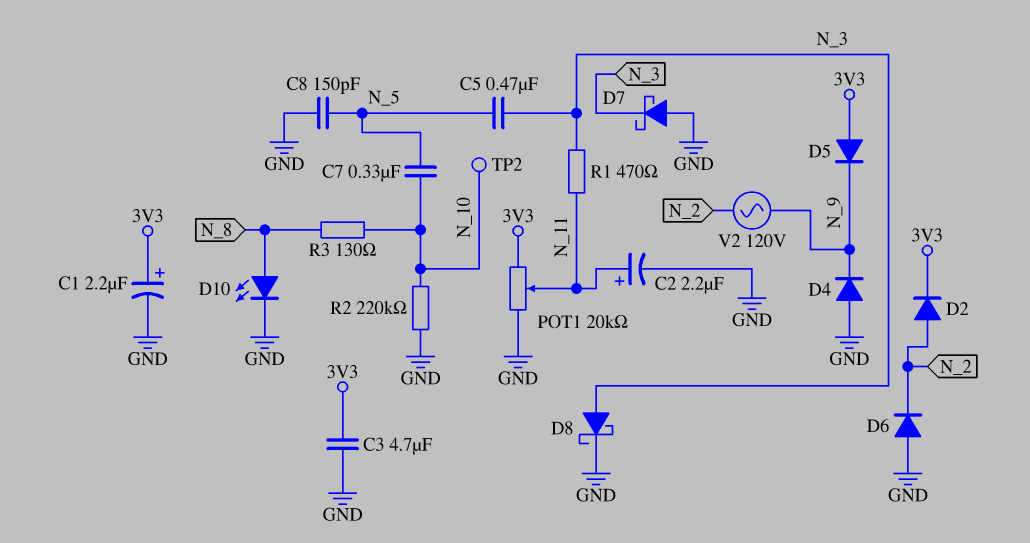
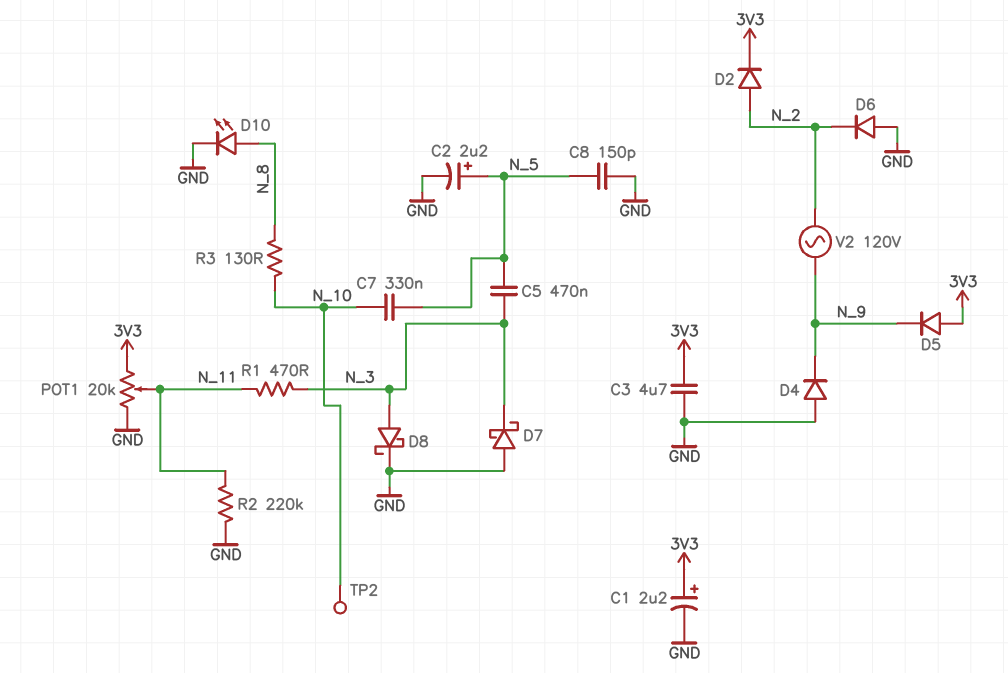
C2: 2.2uF (plus N_11, minus GND) -> 2.2uF (plus N_5, minus GND)
R2: 220k (GND, N_10) -> 220k (GND, N_11)

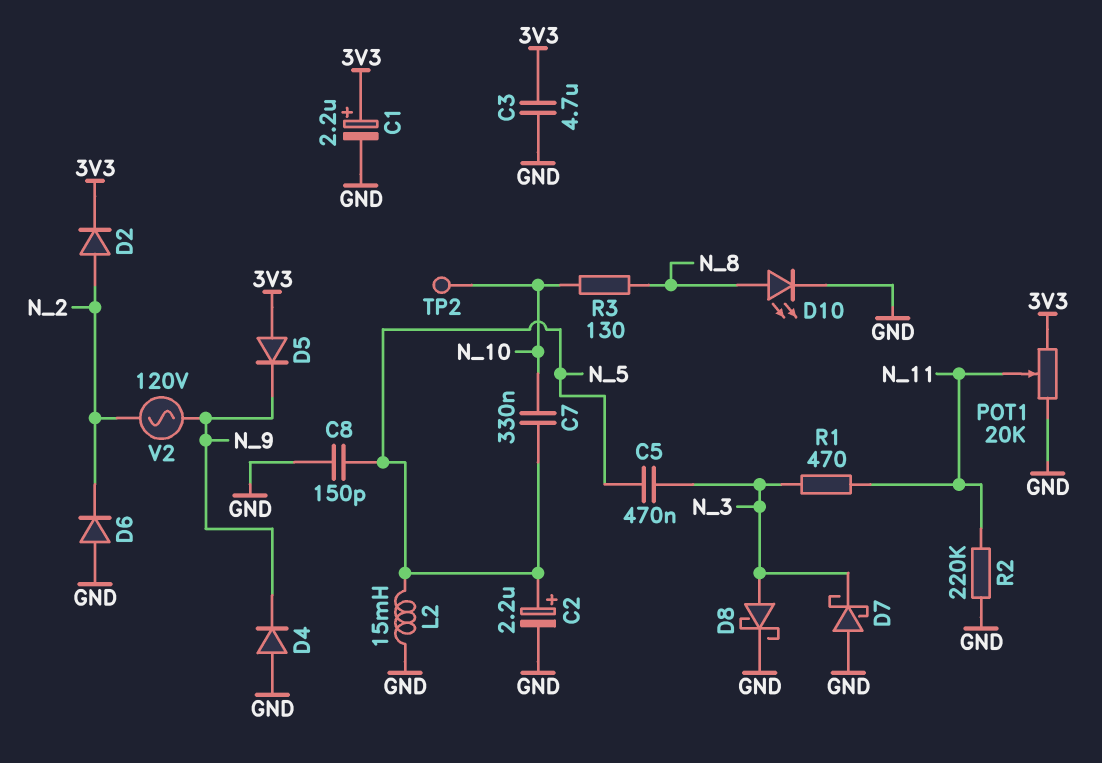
L2: none -> 15mH (GND, N_5)

